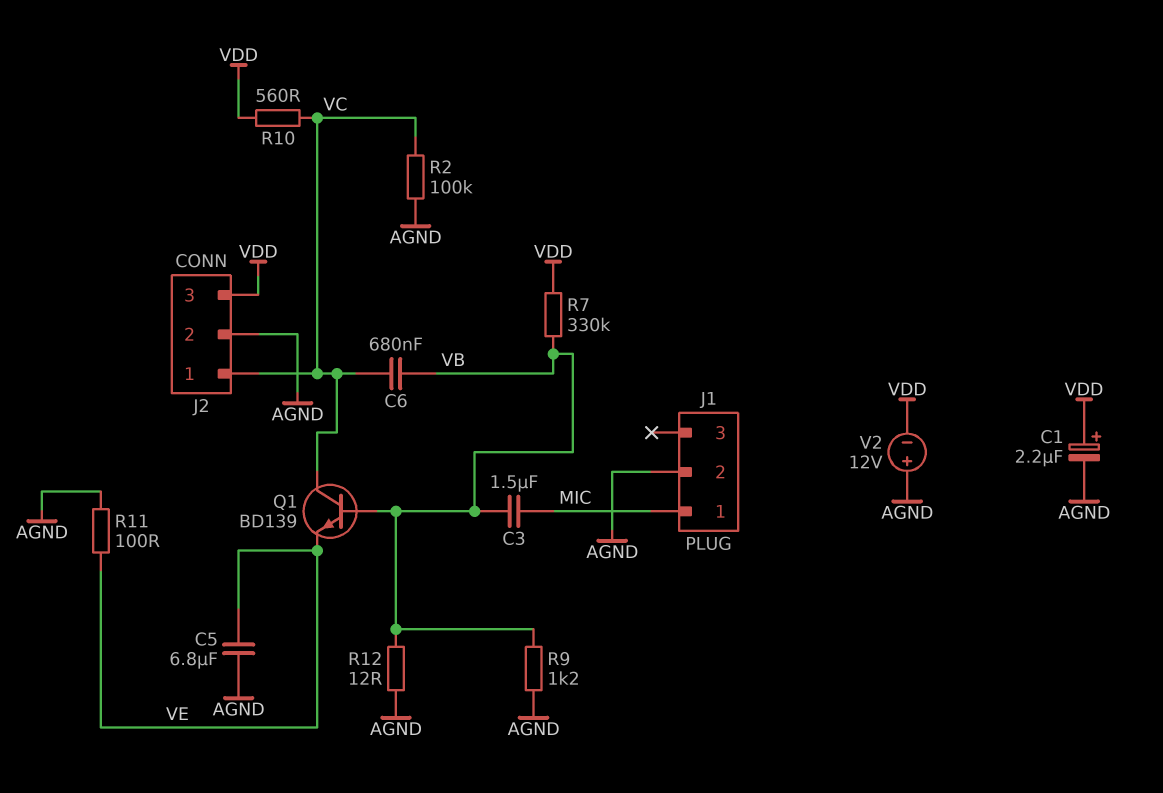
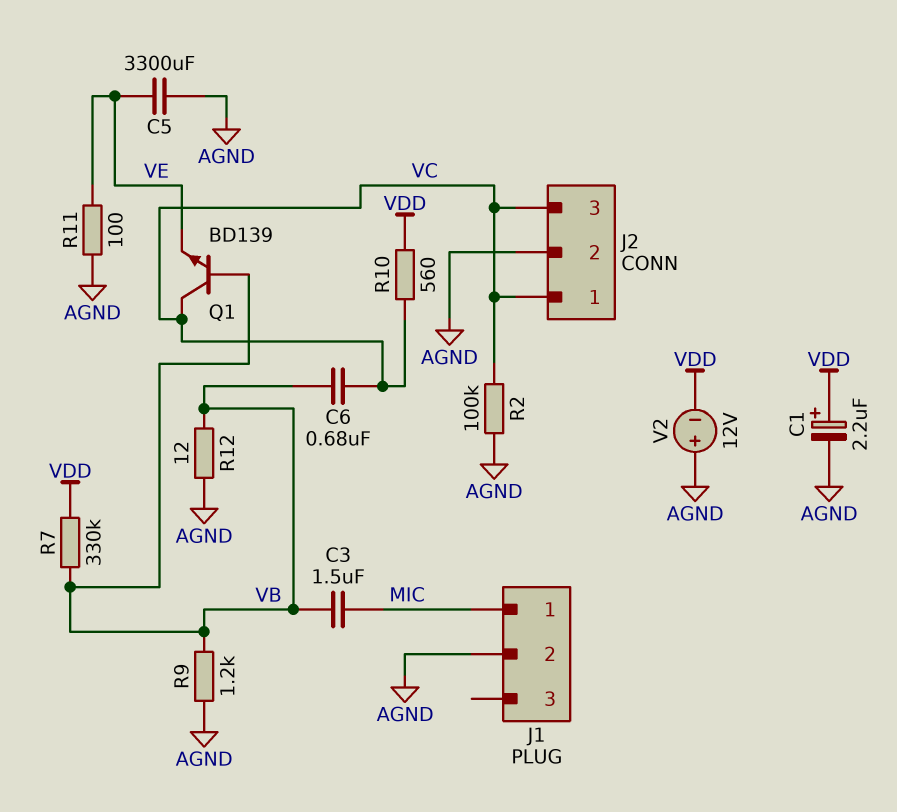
C5: 6.8uF (AGND, VE) -> 3300uF (AGND, VE)
J2 pin 3: VDD -> VC

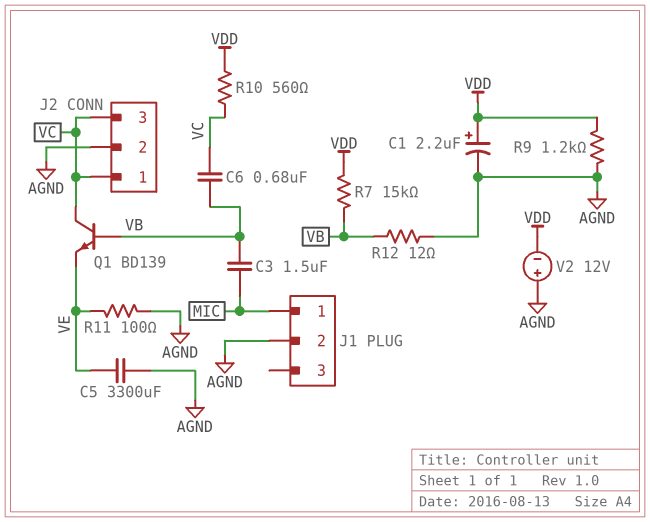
R2: 100k (AGND, VC) -> none
R7: 330k (VB, VDD) -> 15k (VB, VDD)
R9: 1.2k (AGND, VB) -> 1.2k (AGND, VDD)

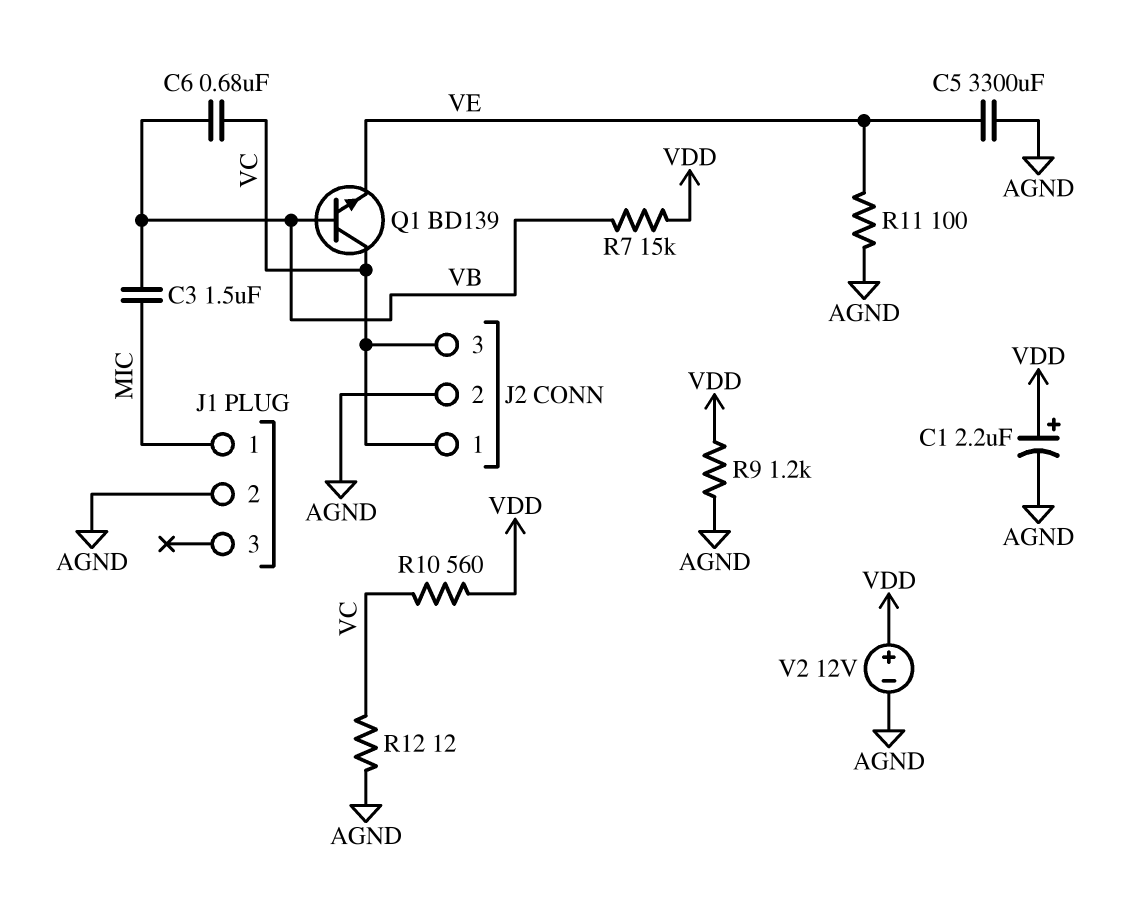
R12: 12 (AGND, VB) -> 12 (AGND, VC)
V2: 12V (plus AGND, minus VDD) -> 12V (plus VDD, minus AGND)

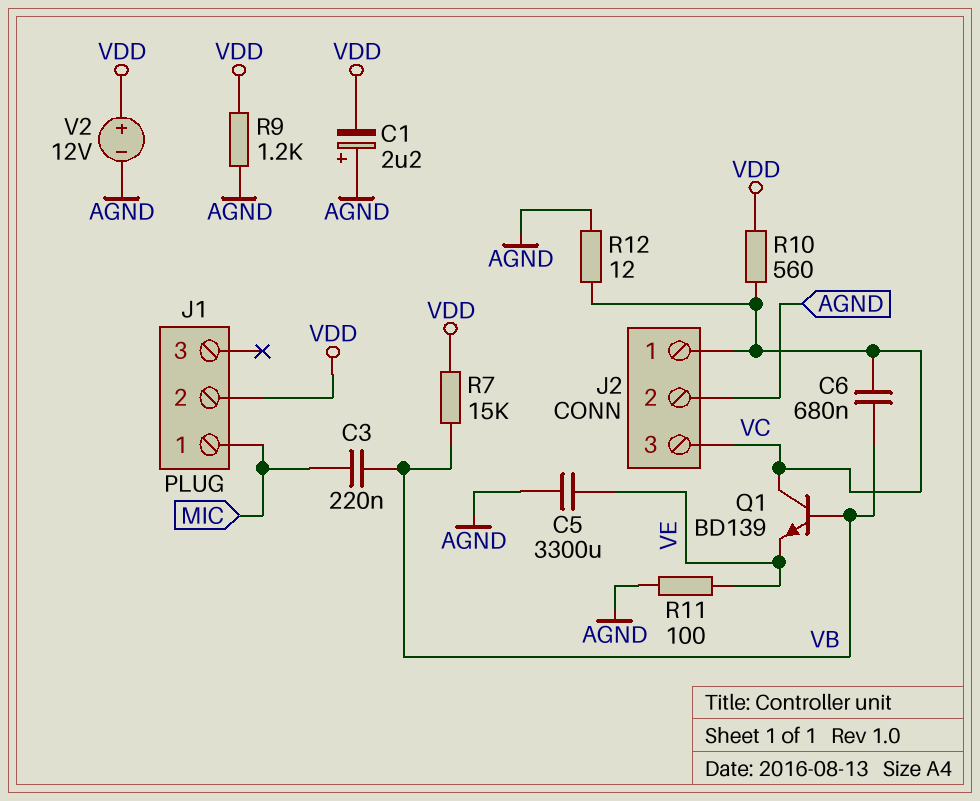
C1: 2.2uF (plus VDD, minus AGND) -> 2.2uF (plus AGND, minus VDD)
C3: 1.5uF (MIC, VB) -> 220nF (MIC, VB)
J1 pin 2: AGND -> VDD

